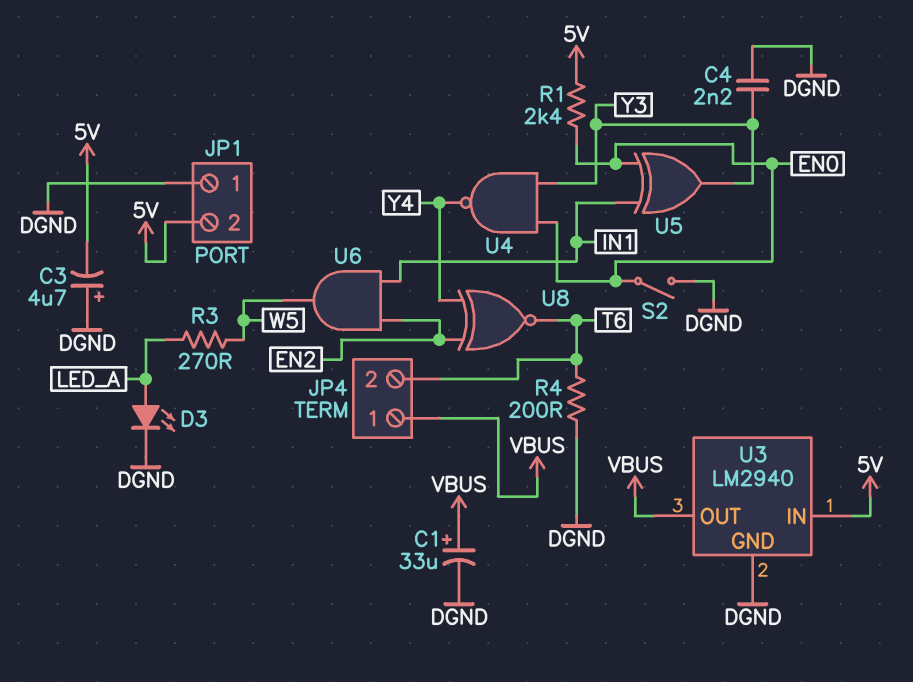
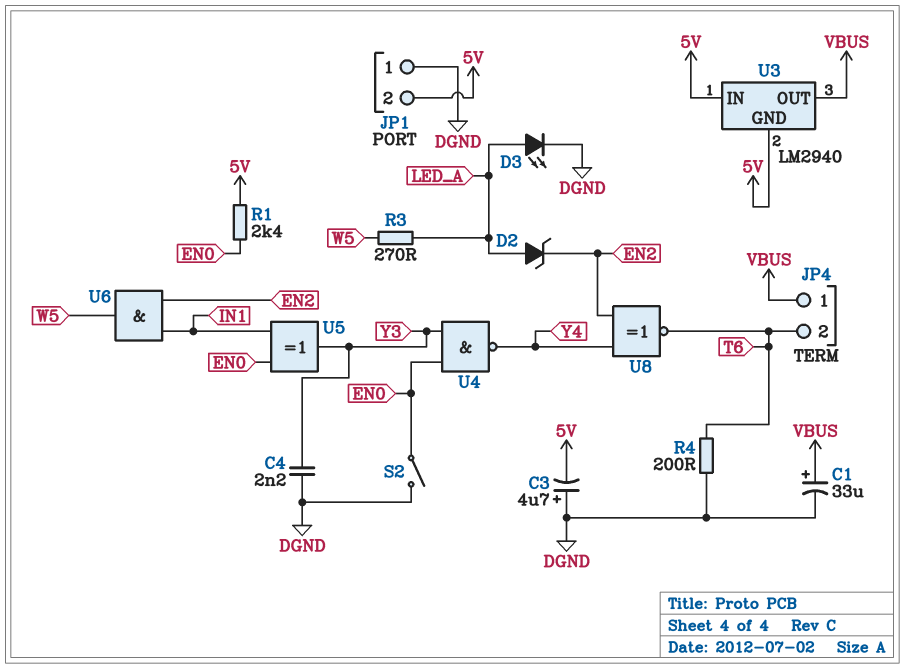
D2: none -> zener (A LED_A, K EN2)
U3 pin GND: DGND -> 5V

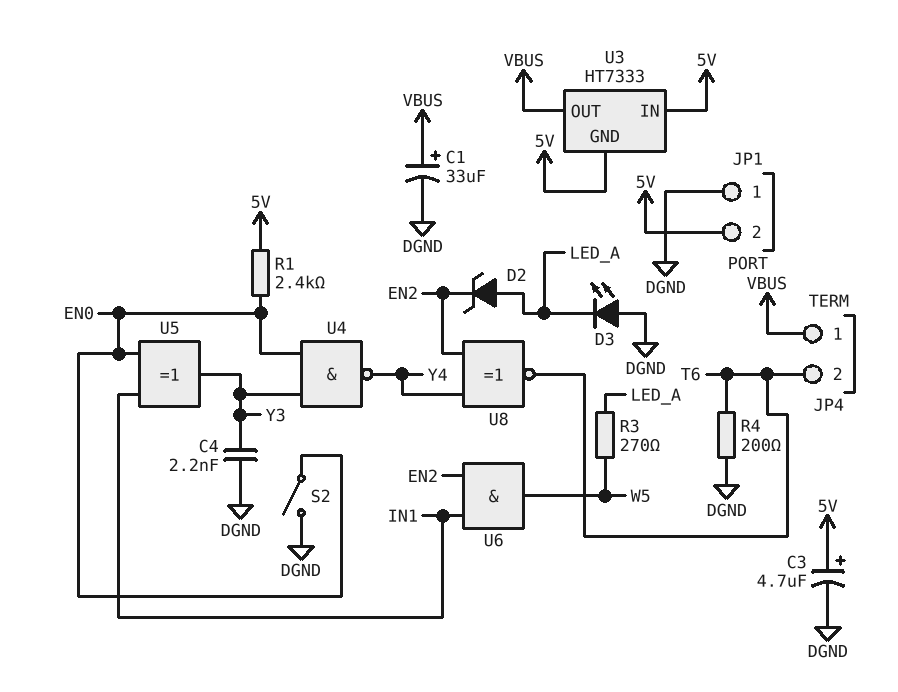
C3: 4.7uF (plus DGND, minus 5V) -> 4.7uF (plus 5V, minus DGND)
D3: LED (A LED_A, K DGND) -> LED (A DGND, K LED_A)
U3: LM2940 -> HT7333

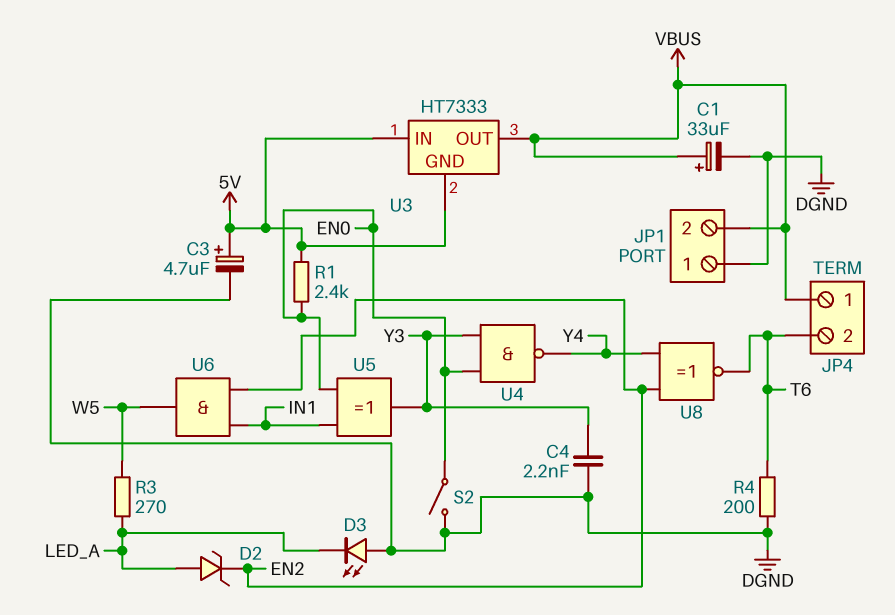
JP1 pin 2: 5V -> VBUS

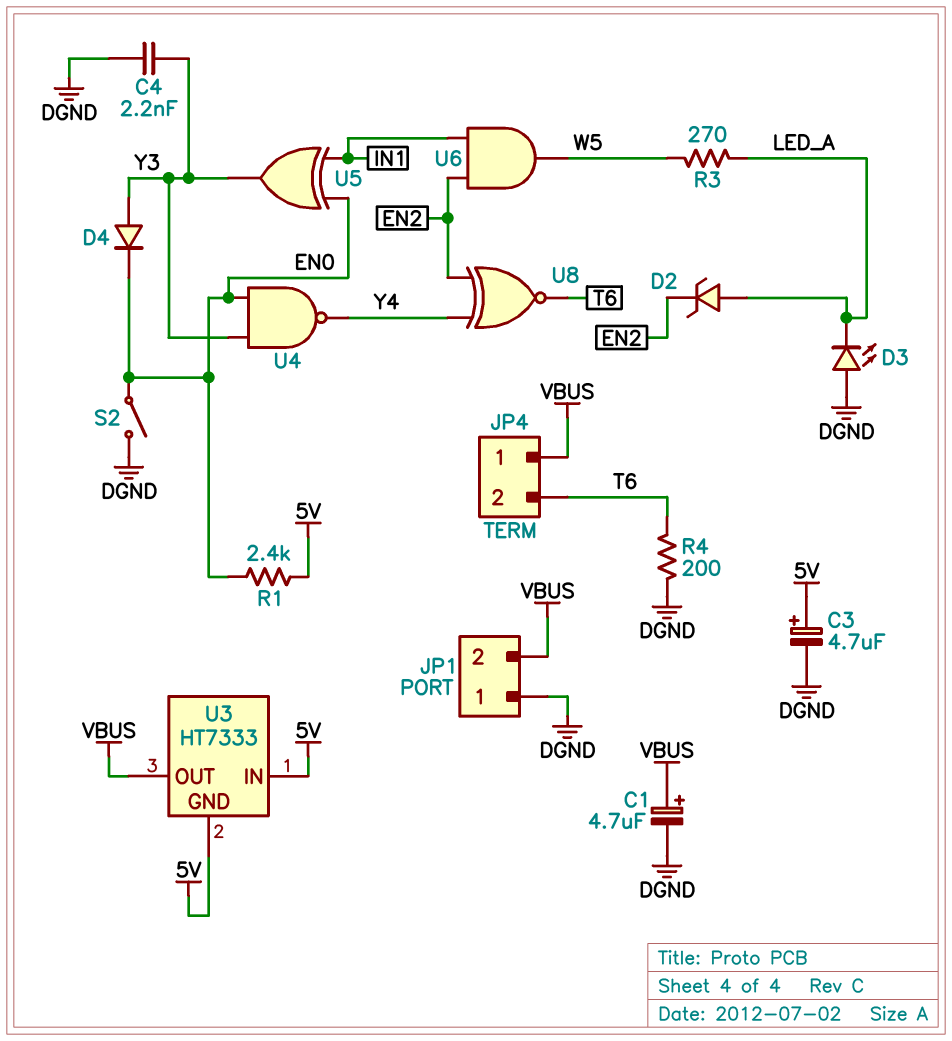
C1: 33uF (plus VBUS, minus DGND) -> 4.7uF (plus VBUS, minus DGND)
D4: none -> diode (A Y3, K EN0)

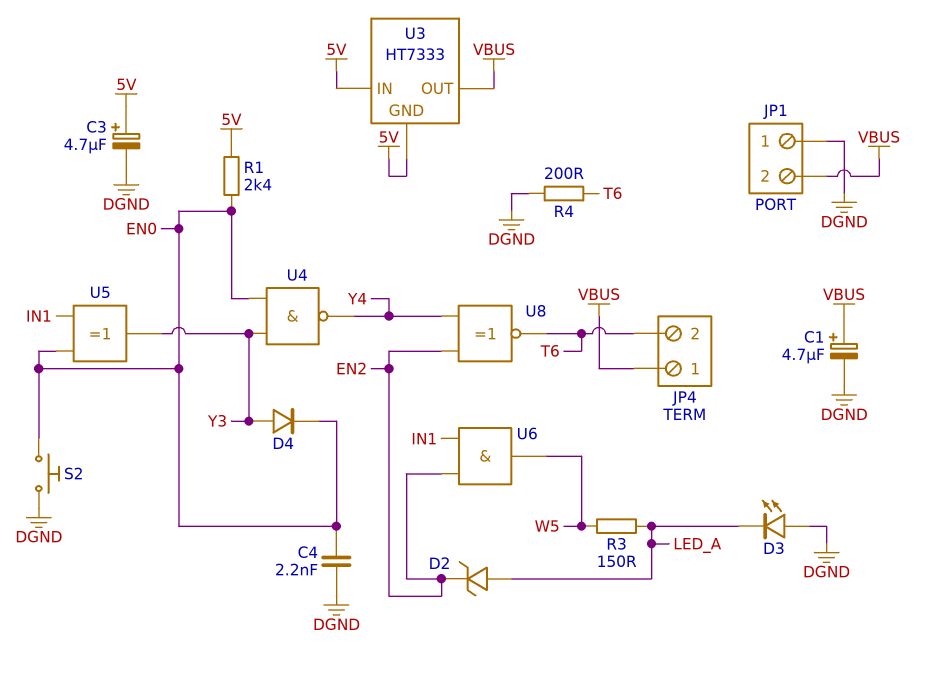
C4: 2.2nF (DGND, Y3) -> 2.2nF (DGND, EN0)
R3: 270 (LED_A, W5) -> 150 (LED_A, W5)
S2: switch (DGND, EN0) -> button (DGND, EN0)

